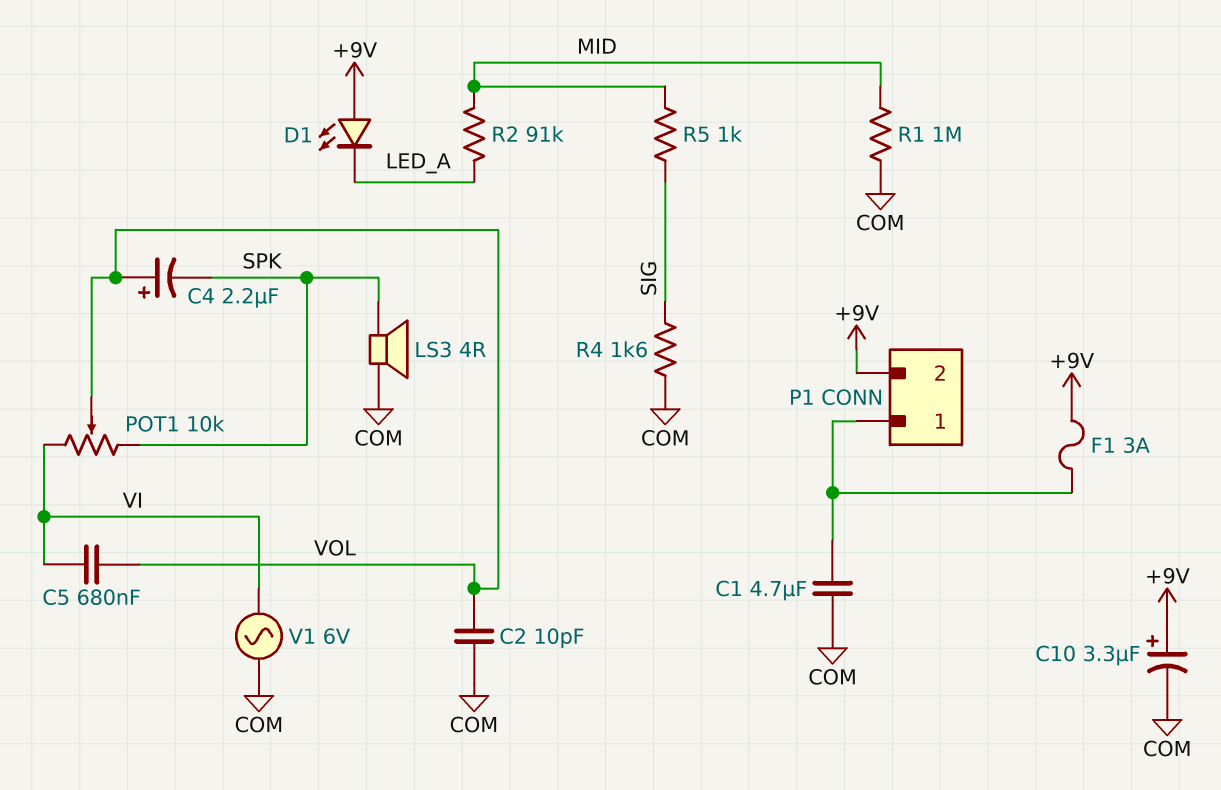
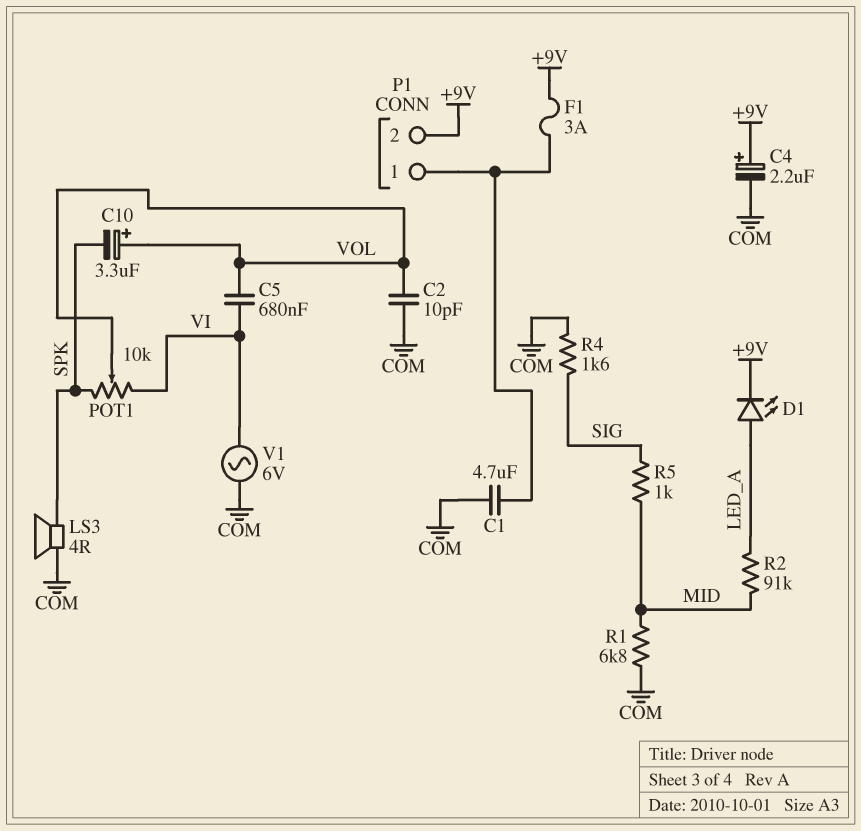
C4: 2.2uF (plus VOL, minus SPK) -> 2.2uF (plus +9V, minus COM)
C10: 3.3uF (plus +9V, minus COM) -> 3.3uF (plus VOL, minus SPK)
D1: LED (A +9V, K LED_A) -> LED (A LED_A, K +9V)
R1: 1M (COM, MID) -> 6.8k (COM, MID)

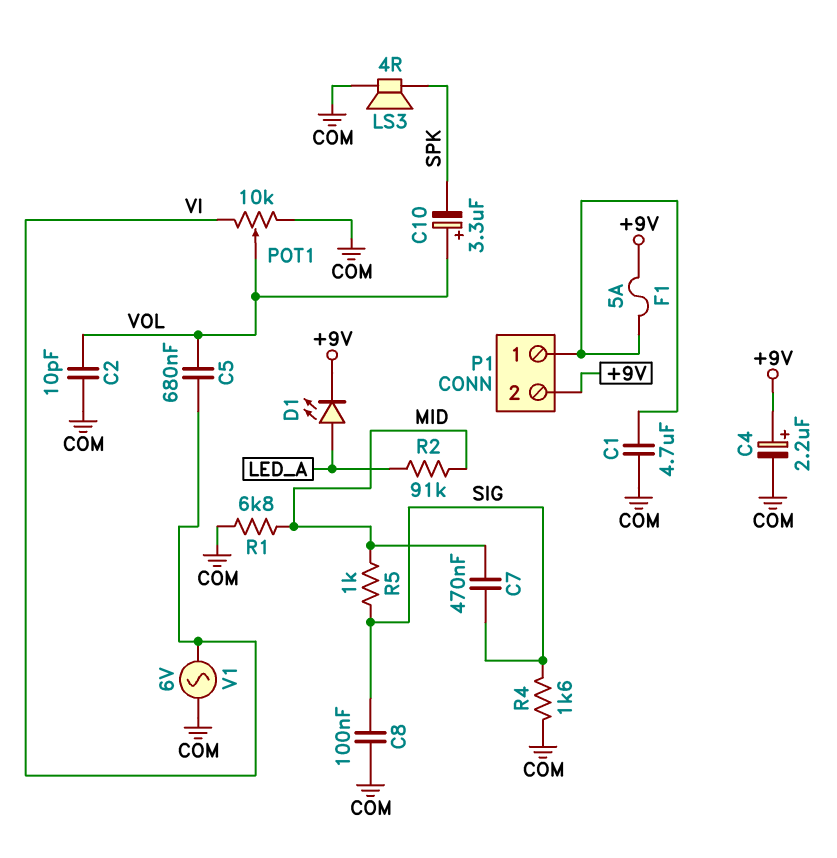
C7: none -> 470nF (MID, SIG)
C8: none -> 100nF (COM, SIG)
F1: 3A (+9V, P1/1) -> 5A (+9V, P1/1)
POT1: 10k (SPK, VI, wiper VOL) -> 10k (COM, VI, wiper VOL)

